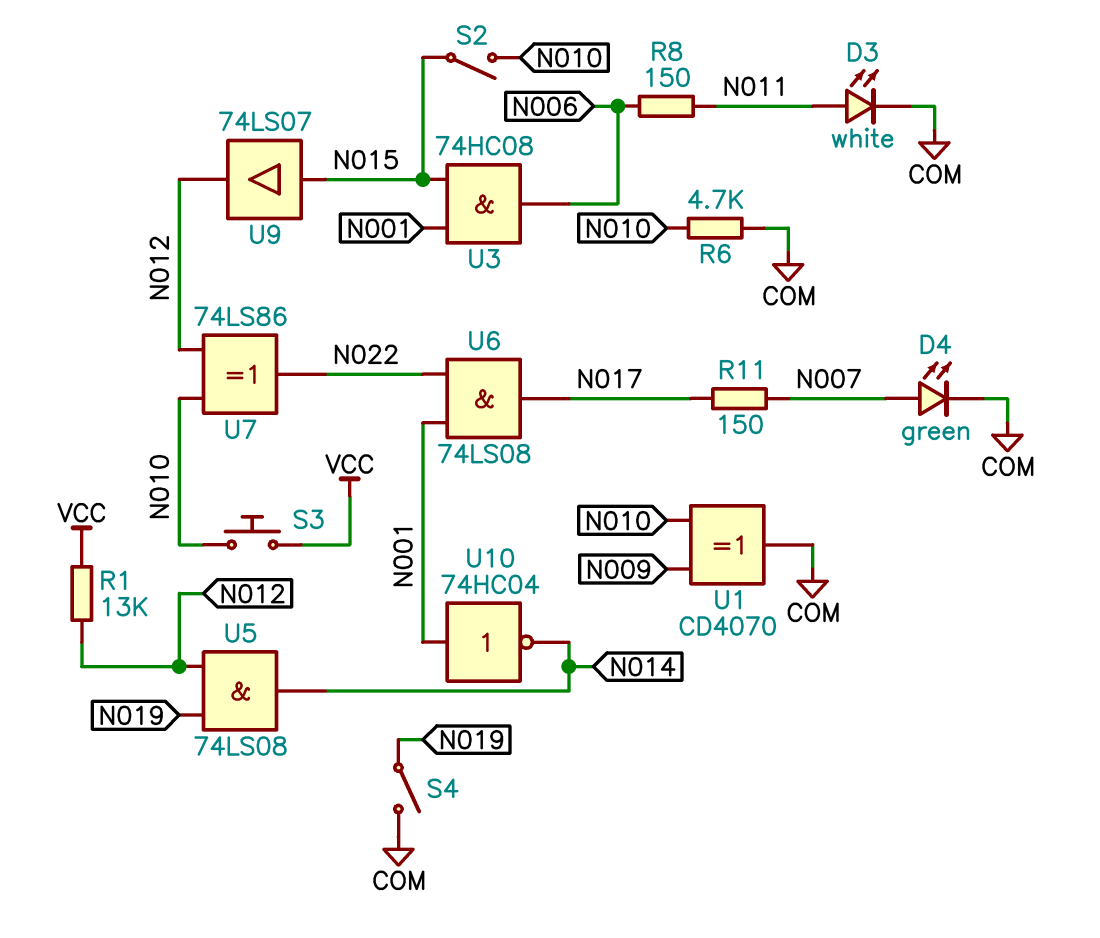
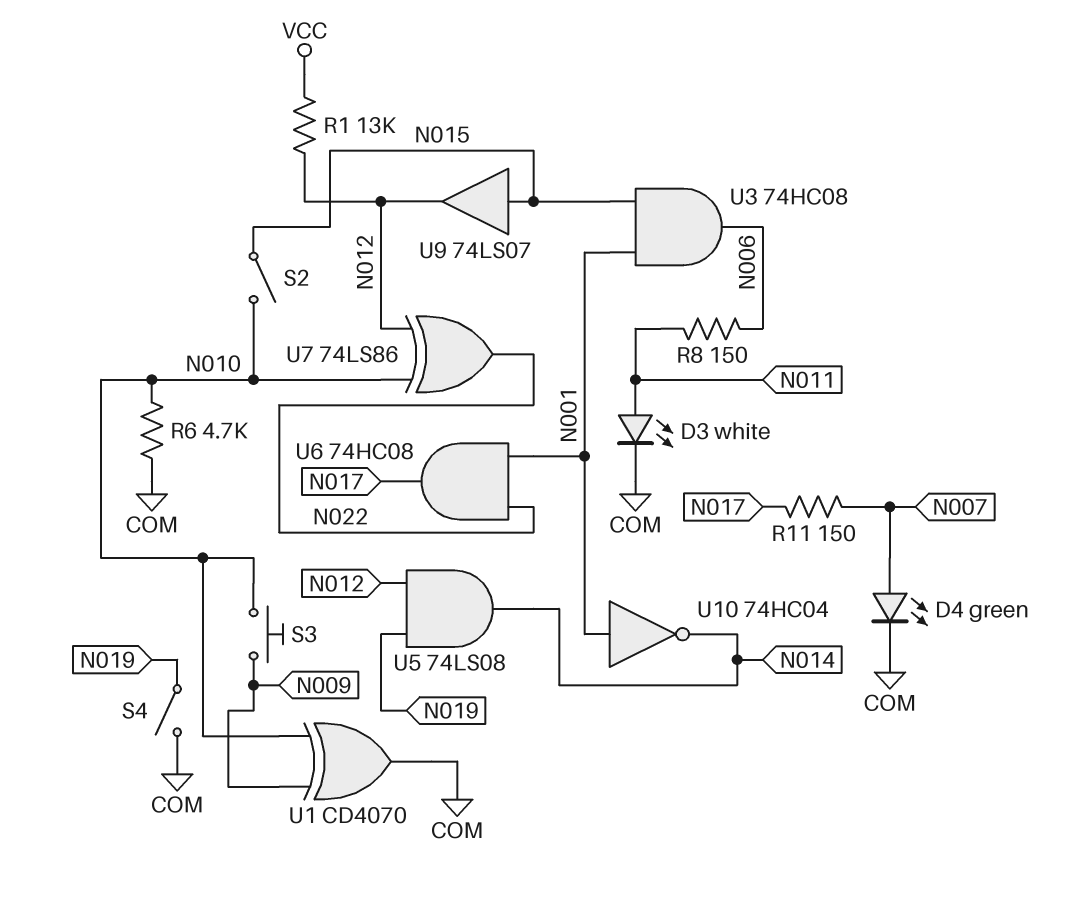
S3: button (N010, VCC) -> button (N009, N010)
U6: AND 74LS08 (in N001, in N022, out N017) -> AND 74HC08 (in N001, in N022, out N017)

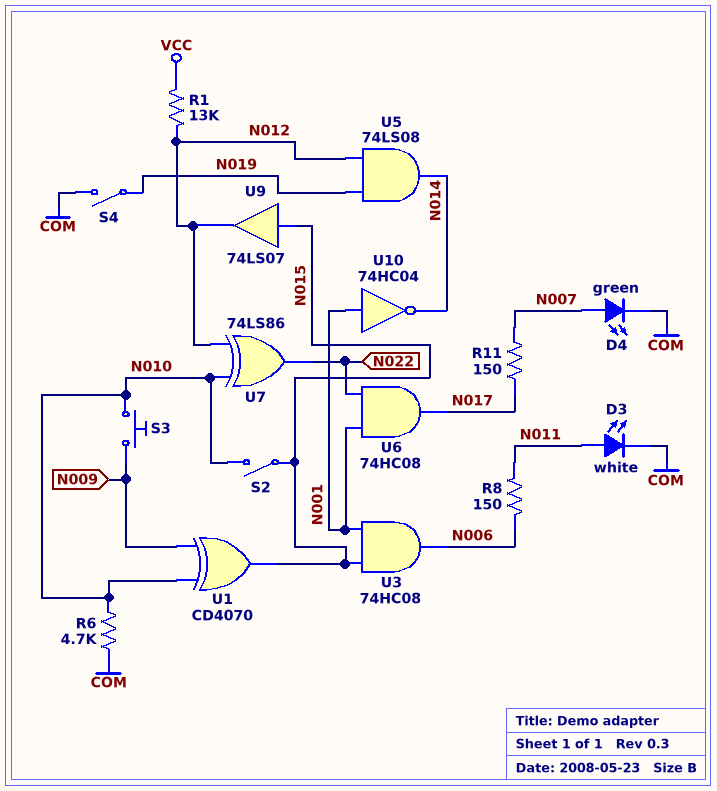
U1: XOR CD4070 (in N009, in N010, out COM) -> XOR CD4070 (in N009, in N010, out N015)

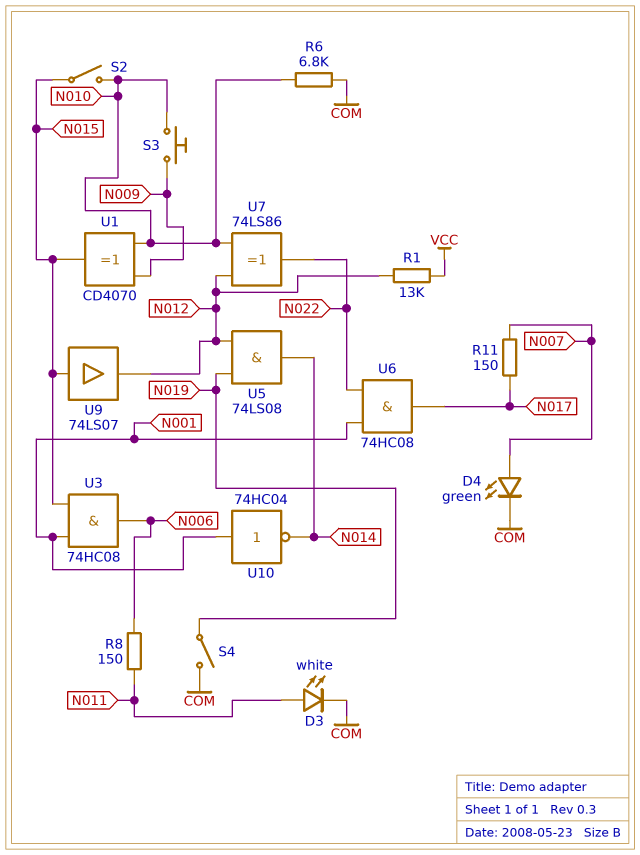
R6: 4.7k (COM, N010) -> 6.8k (COM, N010)

